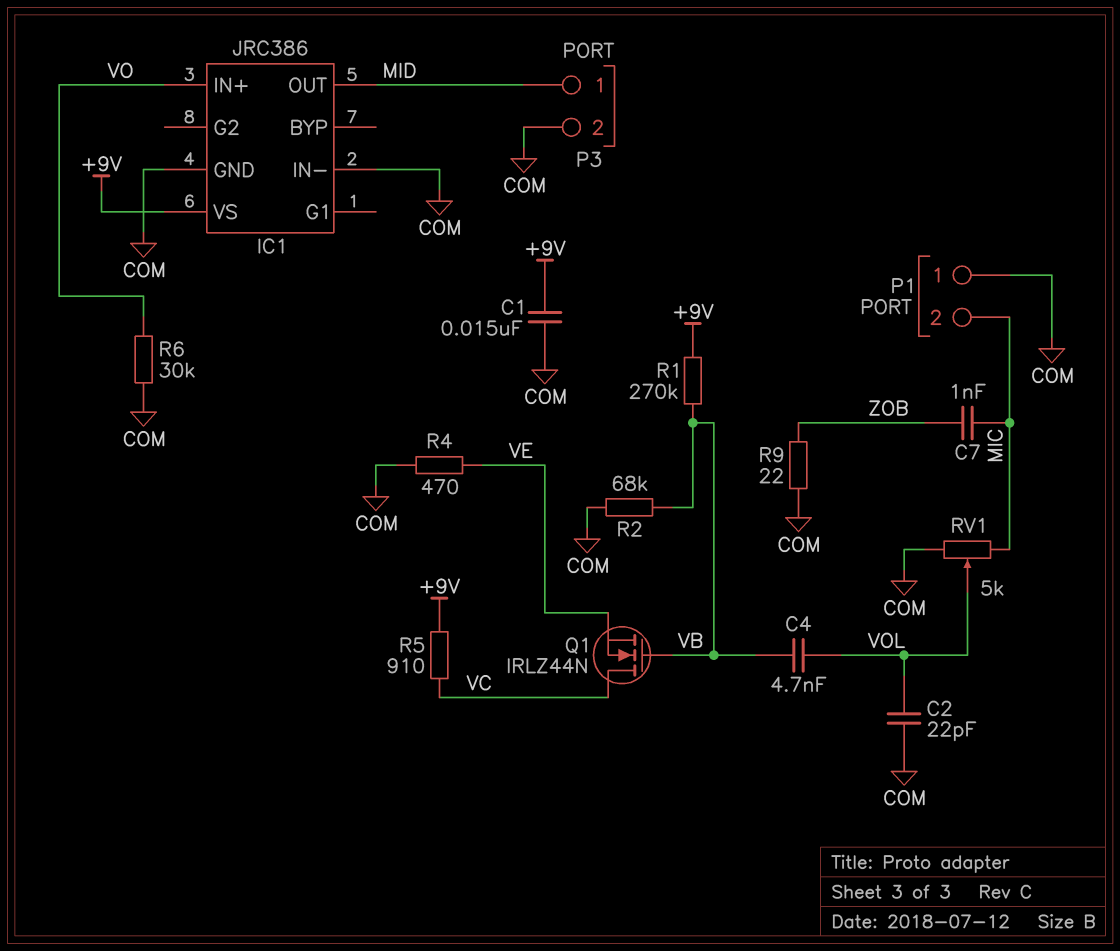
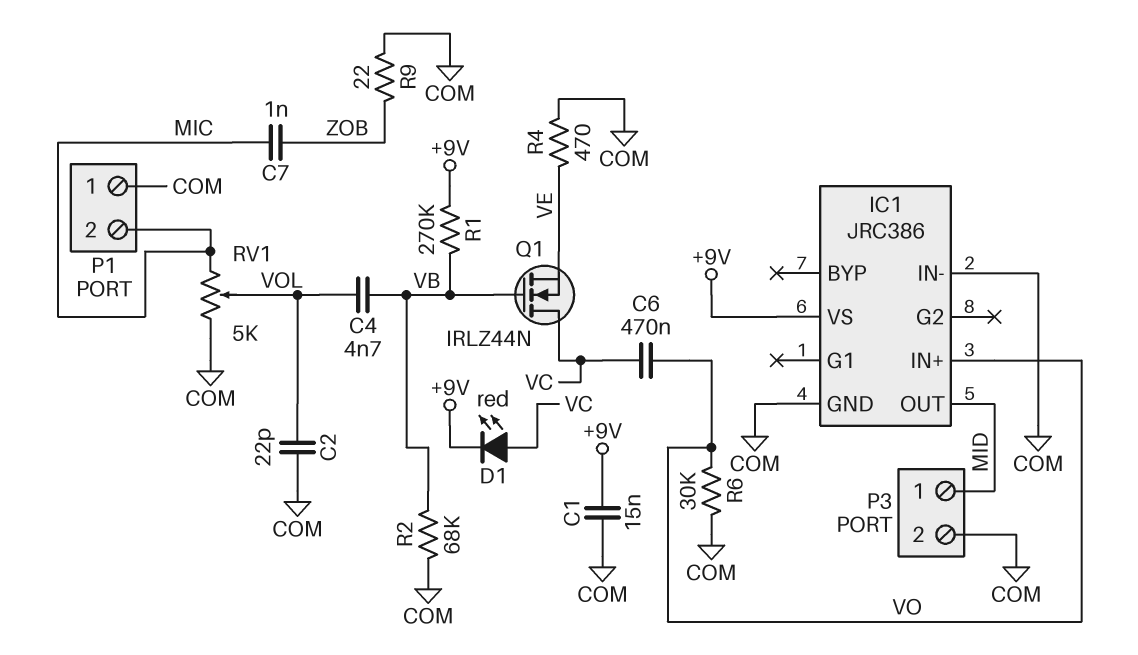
C6: none -> 470nF (VC, VO)
D1: none -> LED red (A VC, K +9V)
R5: 910 (+9V, VC) -> none

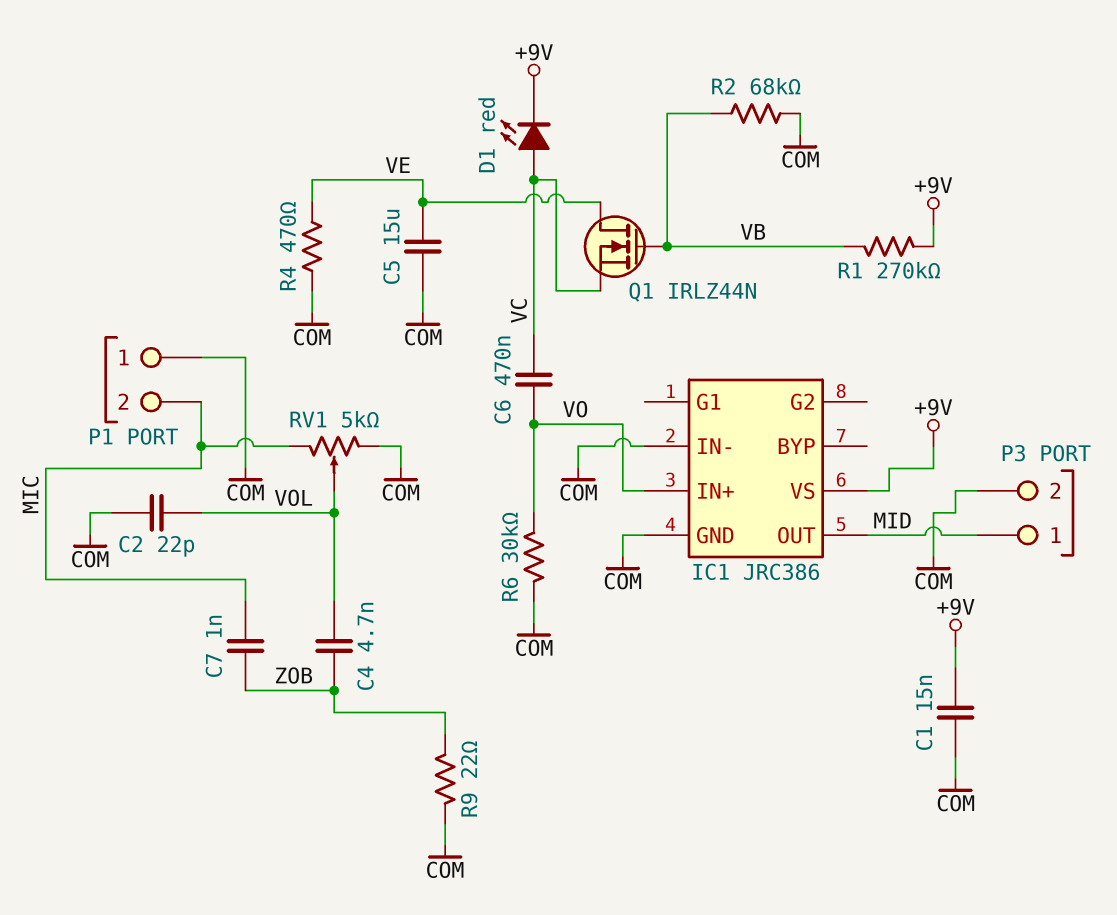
C4: 4.7nF (VB, VOL) -> 4.7nF (VOL, ZOB)
C5: none -> 15uF (COM, VE)
Q1: NMOS IRLZ44N (G VB, D VC, S VE) -> NMOS IRLZ44N (G VB, D VE, S VC)

